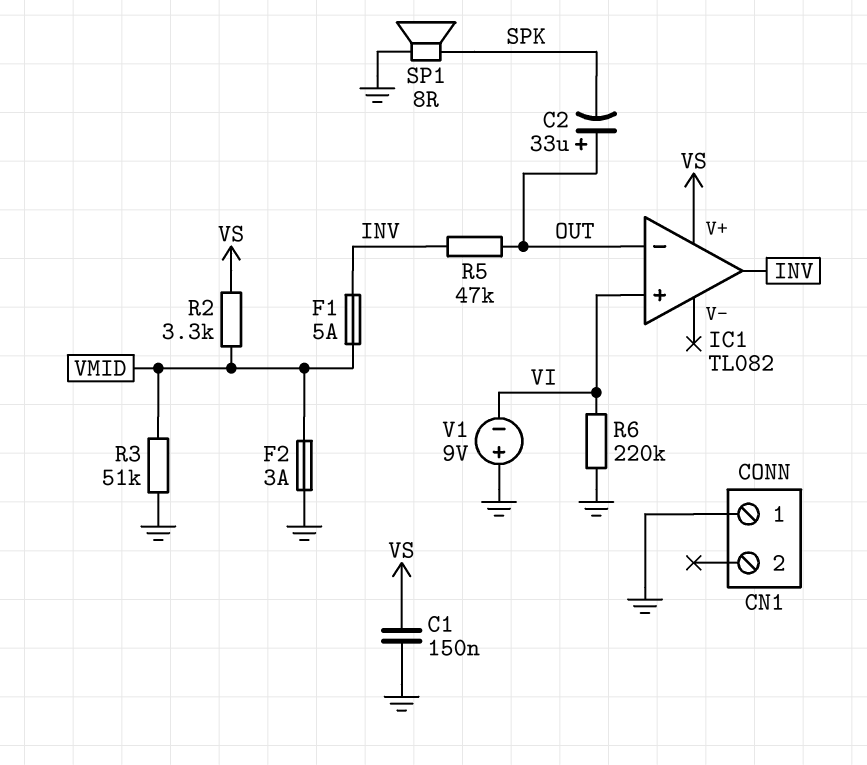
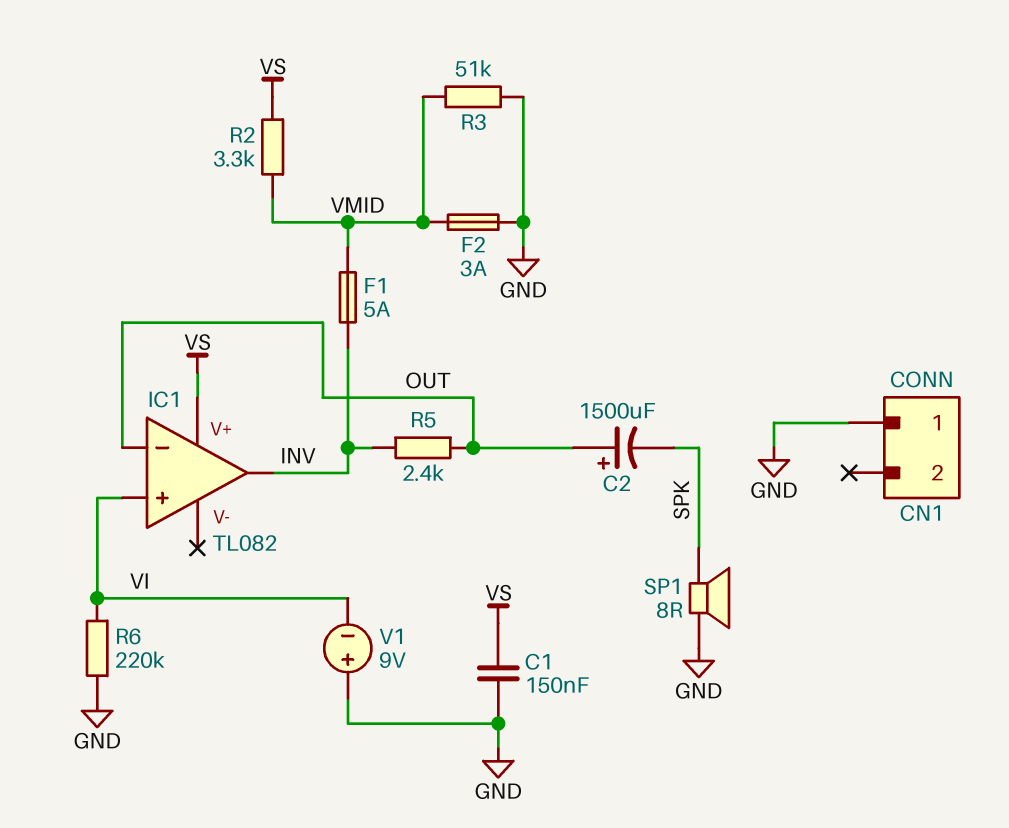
C2: 33uF (plus OUT, minus SPK) -> 1500uF (plus OUT, minus SPK)
R5: 47k (INV, OUT) -> 2.4k (INV, OUT)

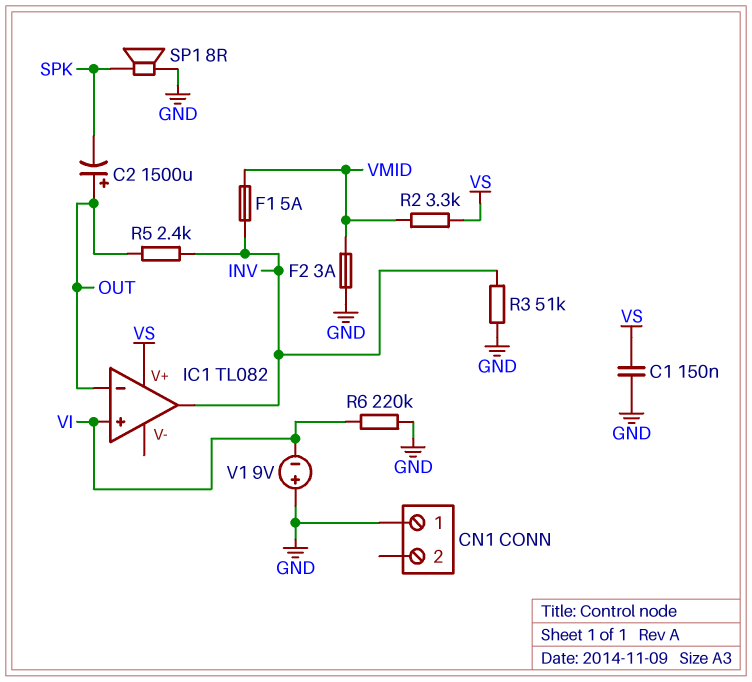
R3: 51k (GND, VMID) -> 51k (GND, INV)

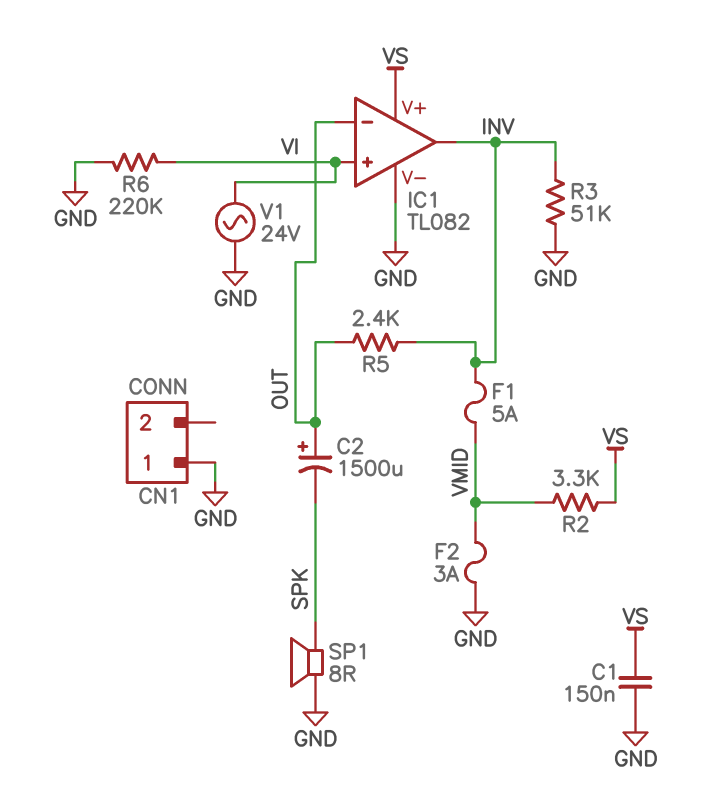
IC1 pin V-: none -> GND
V1: 9V (plus GND, minus VI) -> AC 24V (GND, VI)

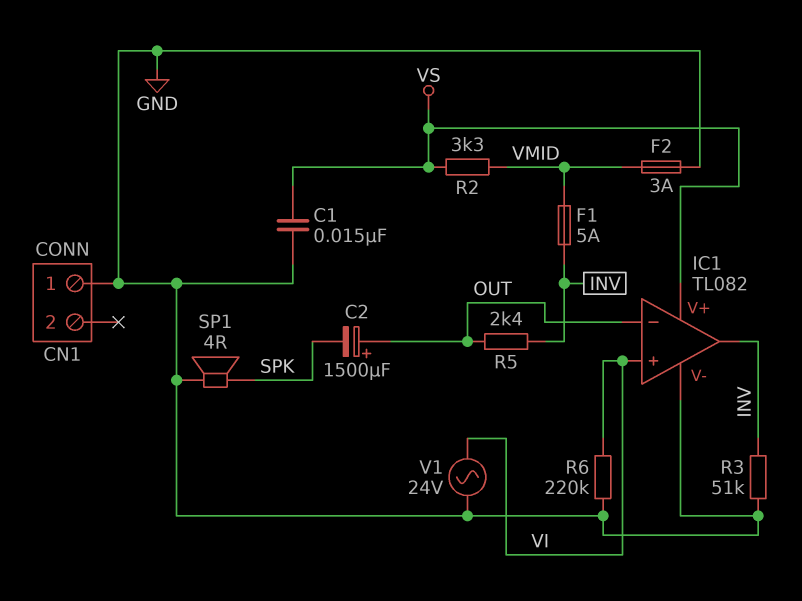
C1: 150nF (GND, VS) -> 15nF (GND, VS)
SP1: speaker 8R (GND, SPK) -> speaker 4R (GND, SPK)

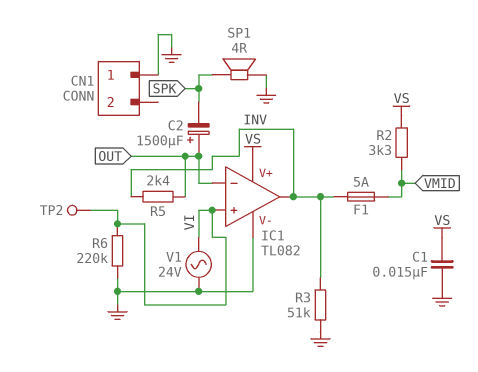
F2: 3A (GND, VMID) -> none
TP2: none -> test point (VI)

